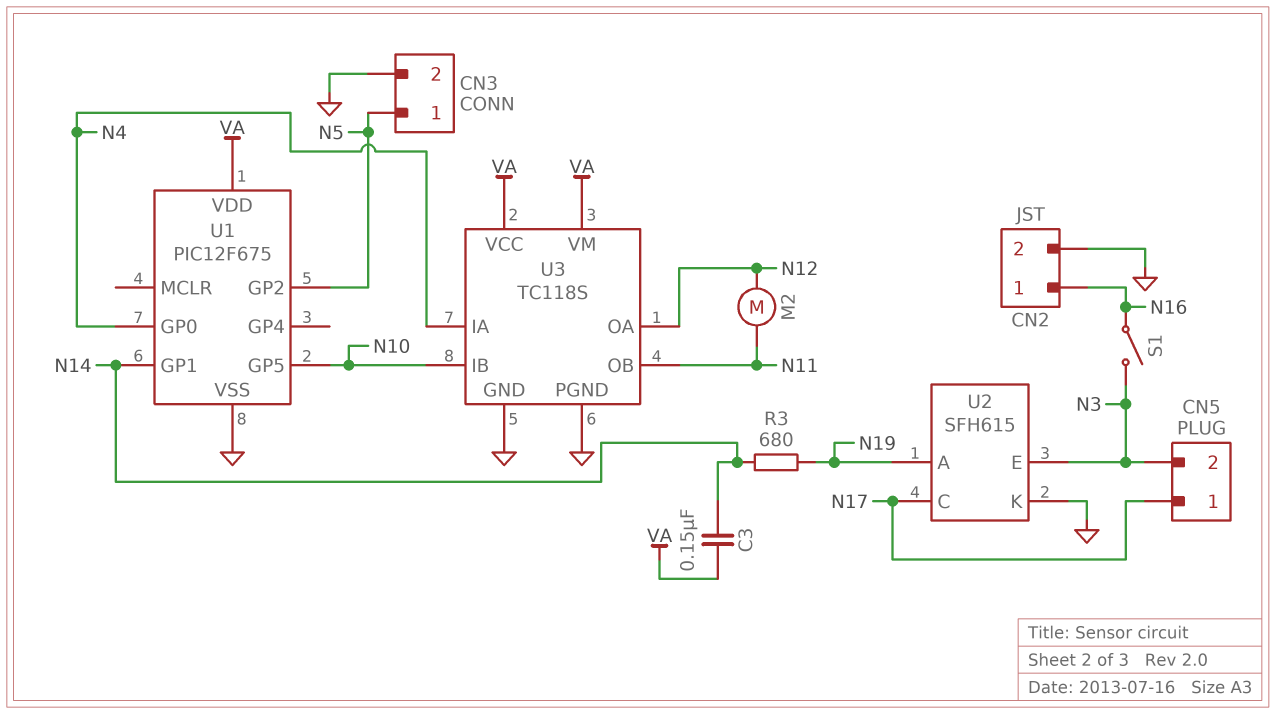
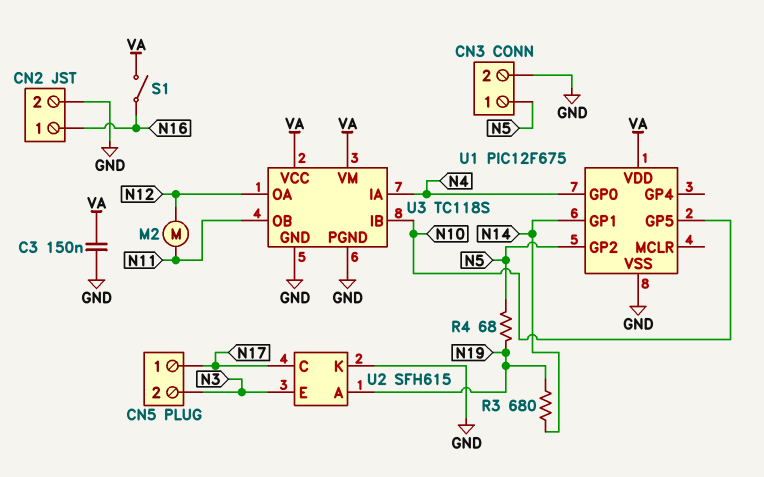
C3: 150nF (N14, VA) -> 150nF (GND, VA)
R4: none -> 68 (N5, N19)
S1: switch (N3, N16) -> switch (N16, VA)

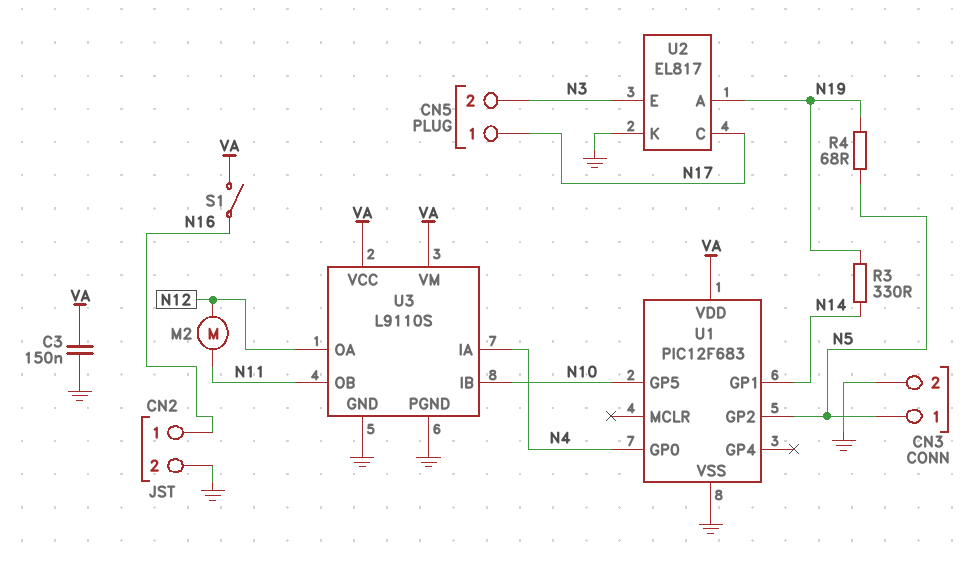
R3: 680 (N14, N19) -> 330 (N14, N19)
U1: PIC12F675 -> PIC12F683
U2: SFH615 -> EL817
U3: TC118S -> L9110S

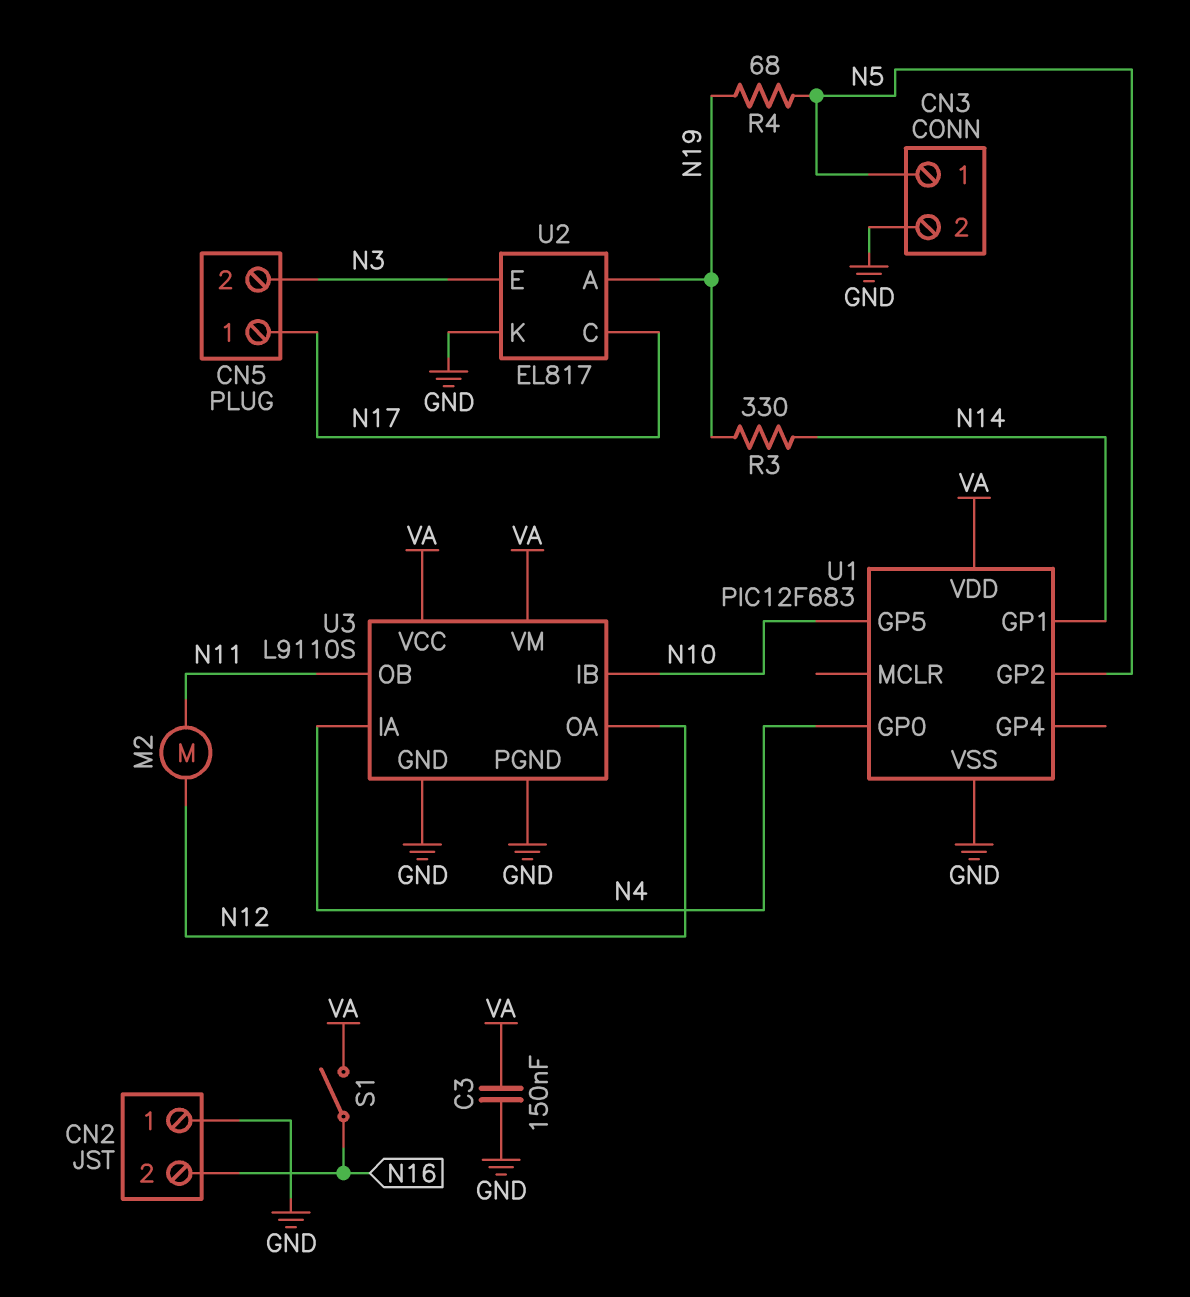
CN2 pin 1: N16 -> GND
CN2 pin 2: GND -> N16

